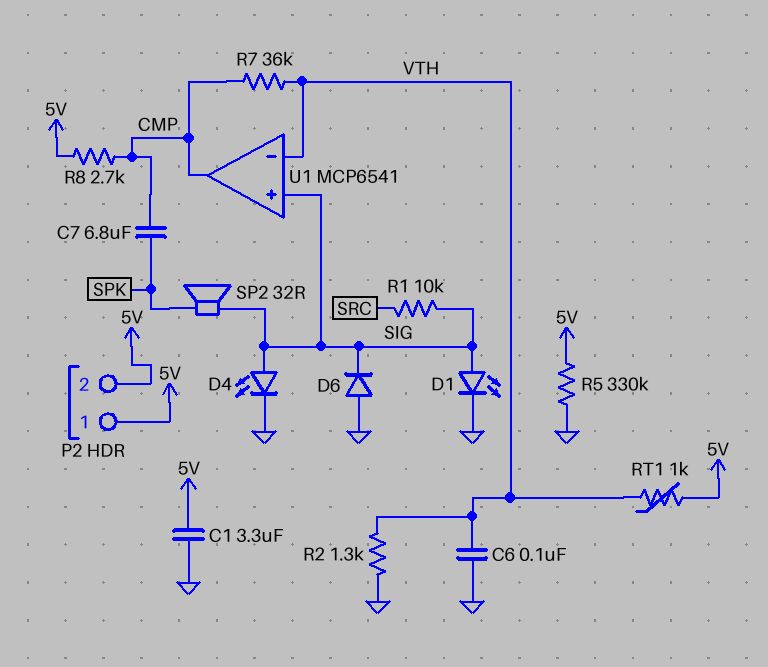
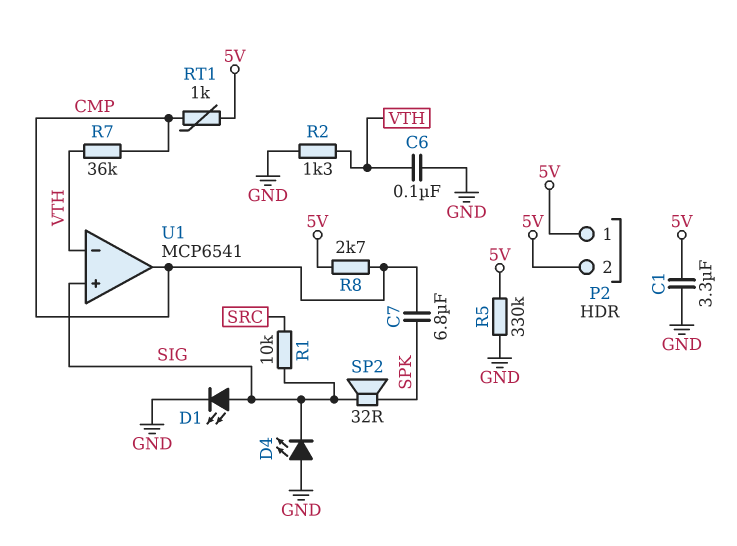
D4: LED (A SIG, K GND) -> LED (A GND, K SIG)
D6: diode (A GND, K SIG) -> none
RT1: 1k (5V, VTH) -> 1k (5V, CMP)

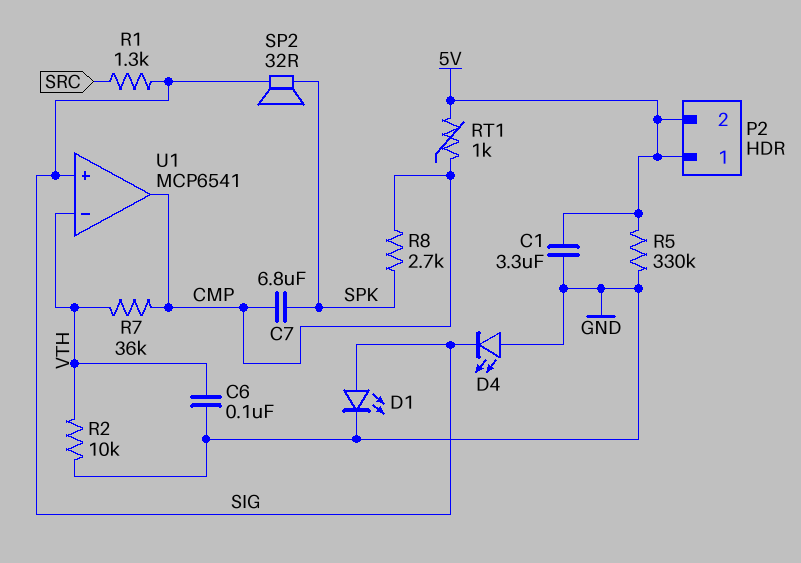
R1: 10k (SIG, SRC) -> 1.3k (SIG, SRC)
R2: 1.3k (GND, VTH) -> 10k (GND, VTH)
R8: 2.7k (5V, CMP) -> 2.7k (CMP, SPK)

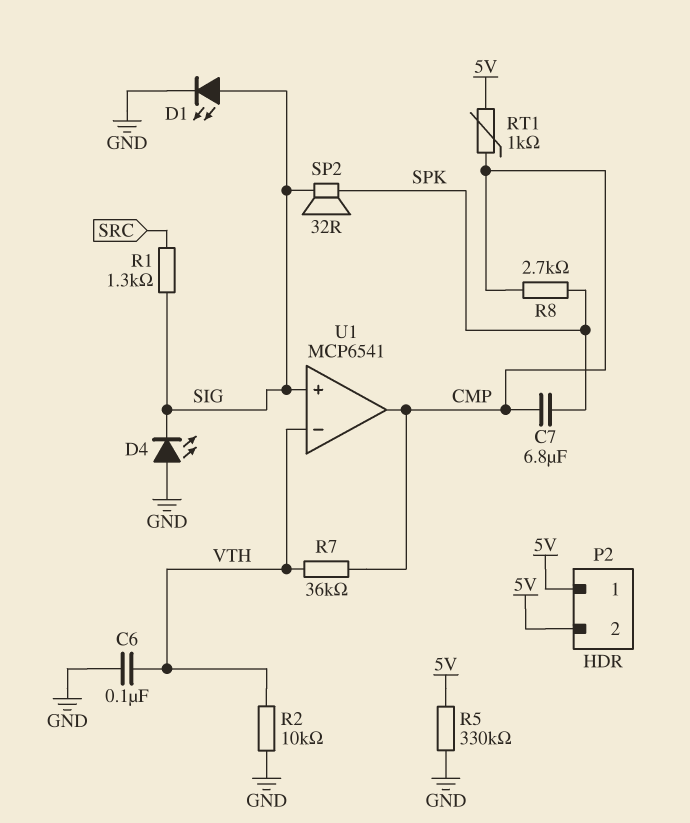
C1: 3.3uF (5V, GND) -> none

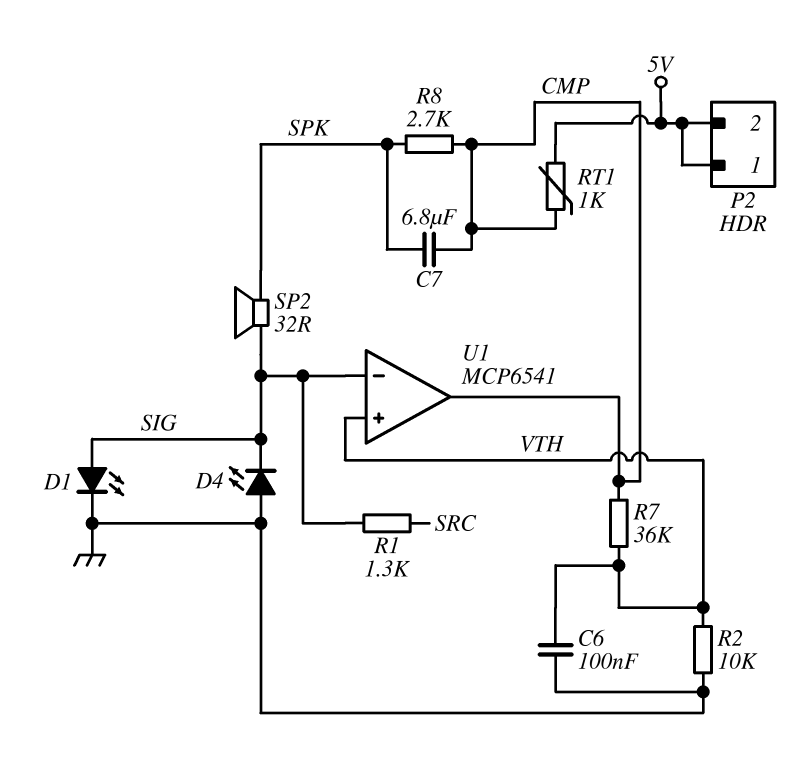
R5: 330k (5V, GND) -> none
U1 pin in+: SIG -> VTH
U1 pin in-: VTH -> SIG

